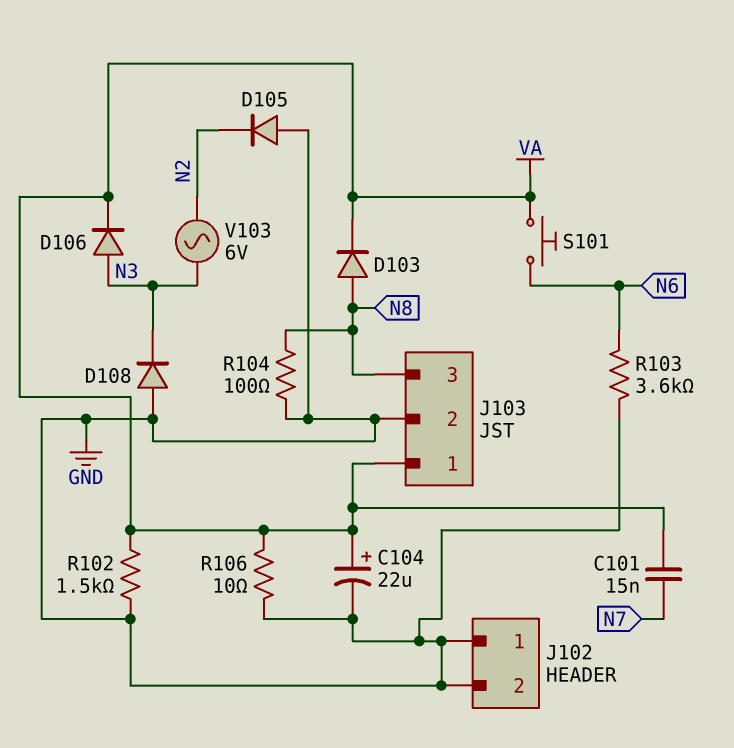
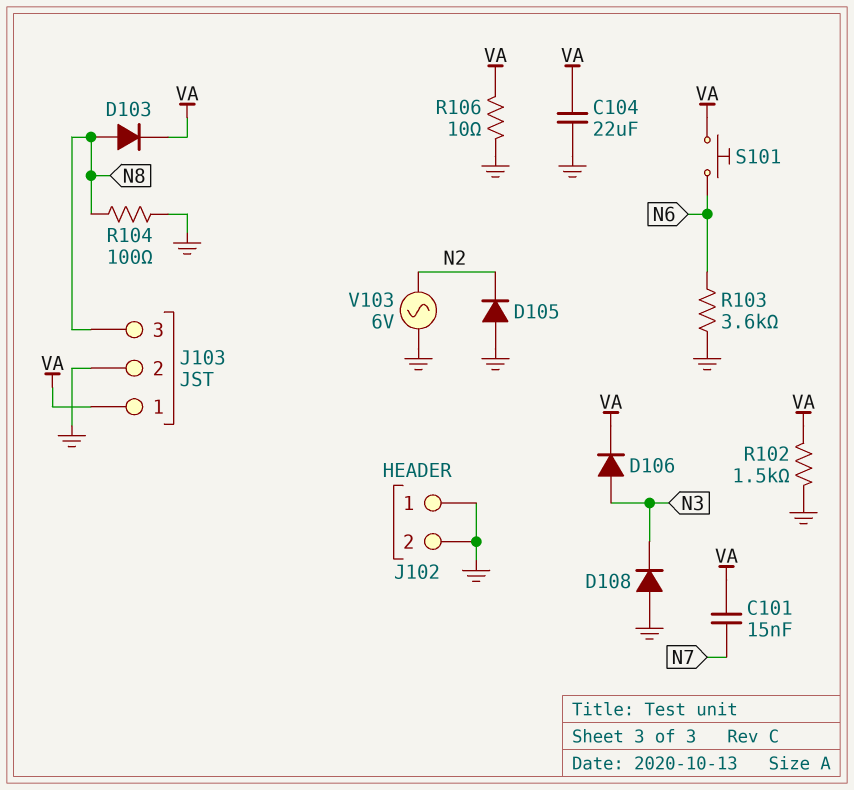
C104: 22uF (plus VA, minus GND) -> 22uF (GND, VA)
V103: AC 6V (N2, N3) -> AC 6V (GND, N2)

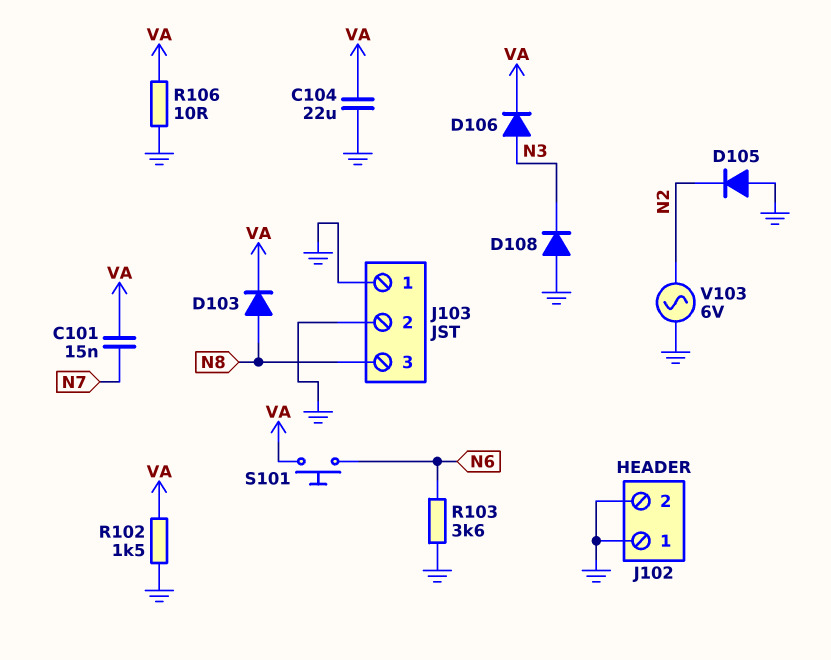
J103 pin 1: VA -> GND
R104: 100 (GND, N8) -> none

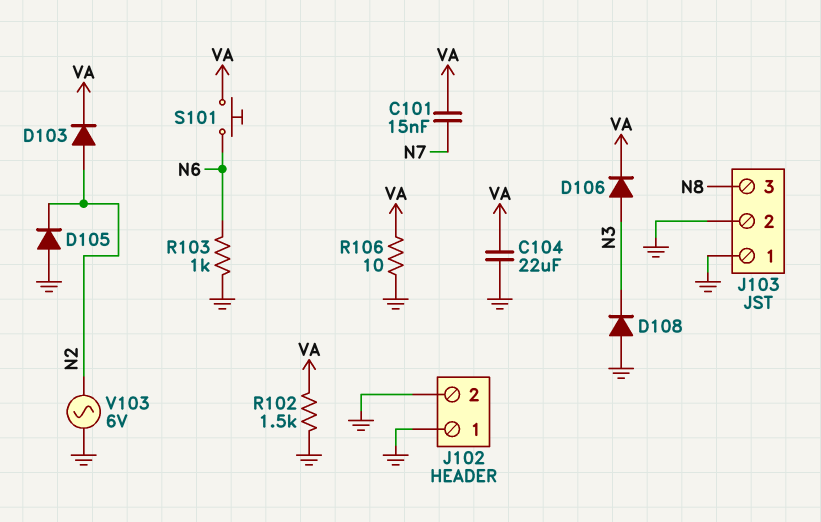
D103: diode (A N8, K VA) -> diode (A N2, K VA)
R103: 3.6k (GND, N6) -> 1k (GND, N6)

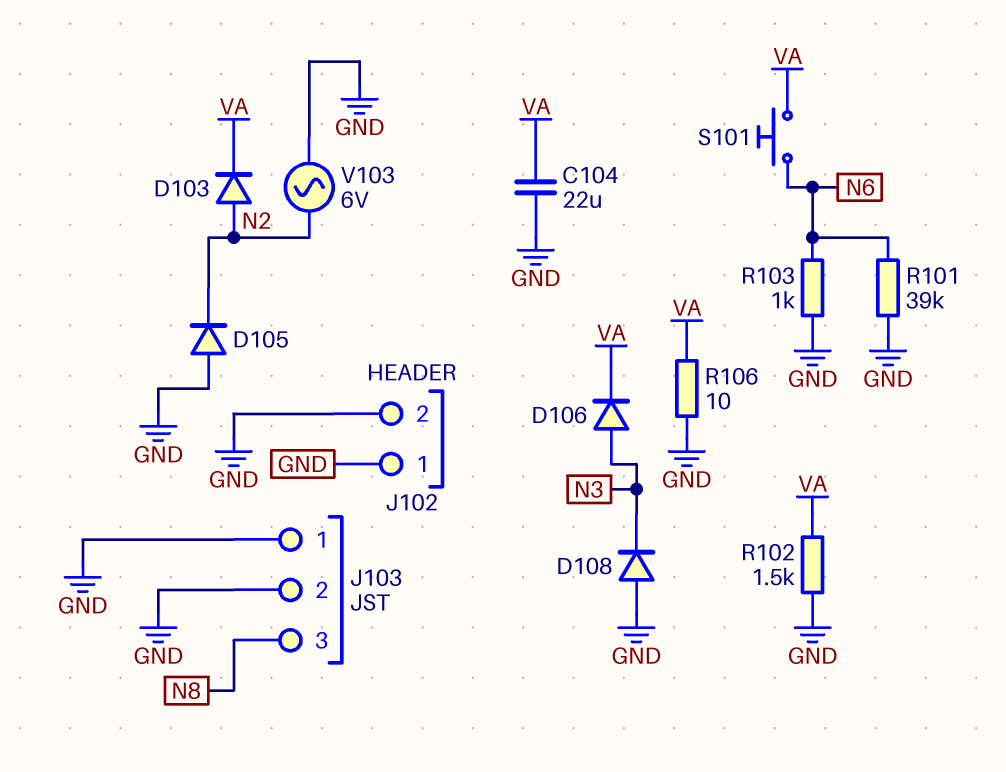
C101: 15nF (N7, VA) -> none
R101: none -> 39k (GND, N6)

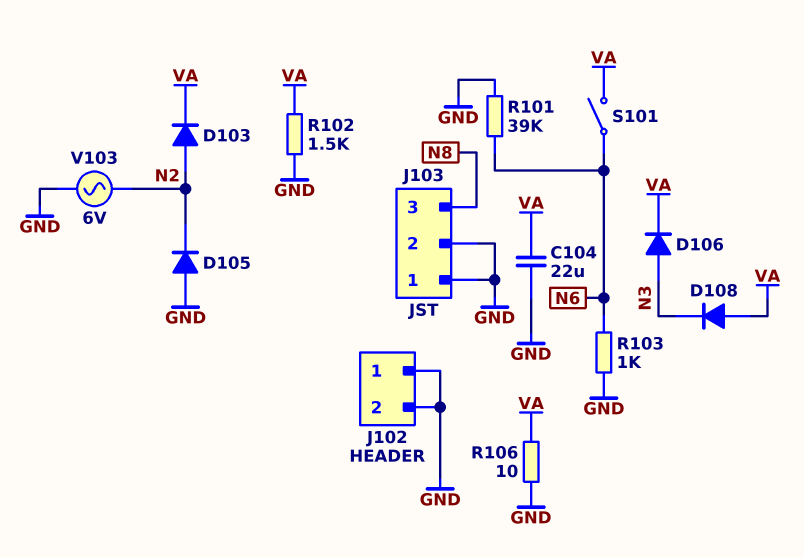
D108: diode (A GND, K N3) -> diode (A VA, K N3)
S101: button (N6, VA) -> switch (N6, VA)

